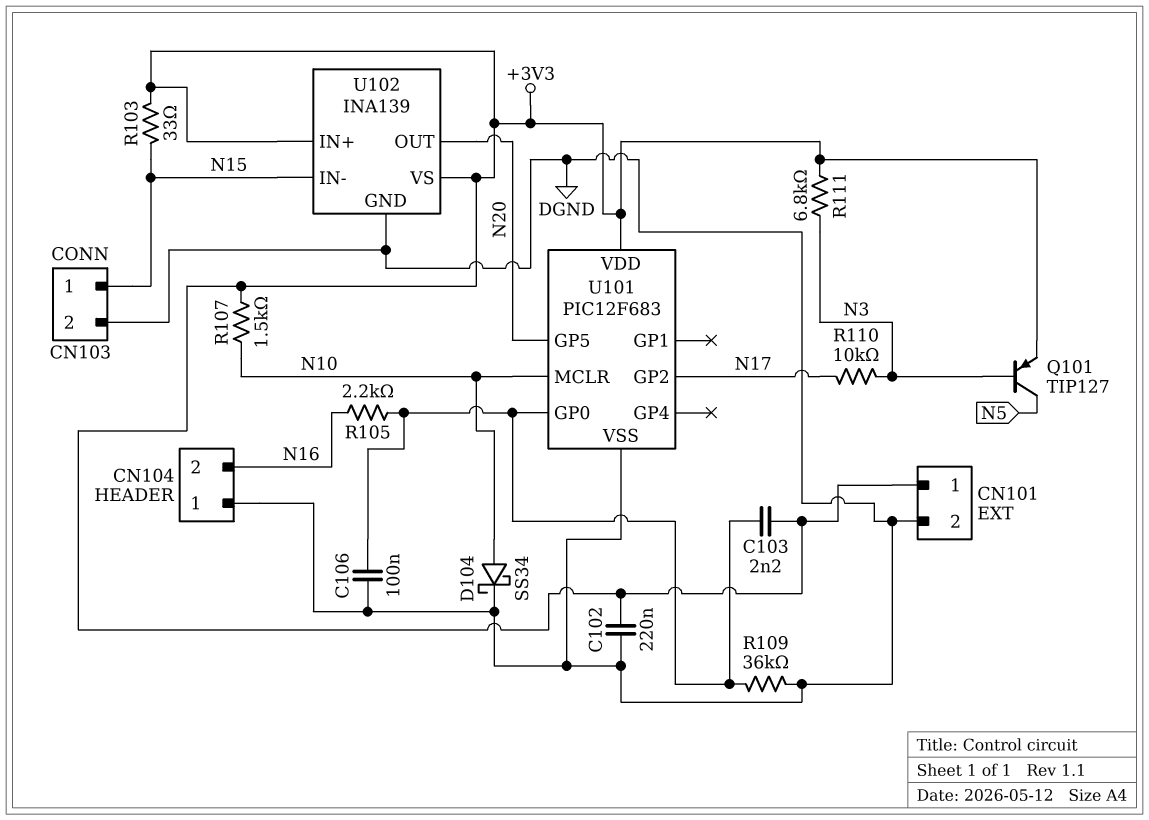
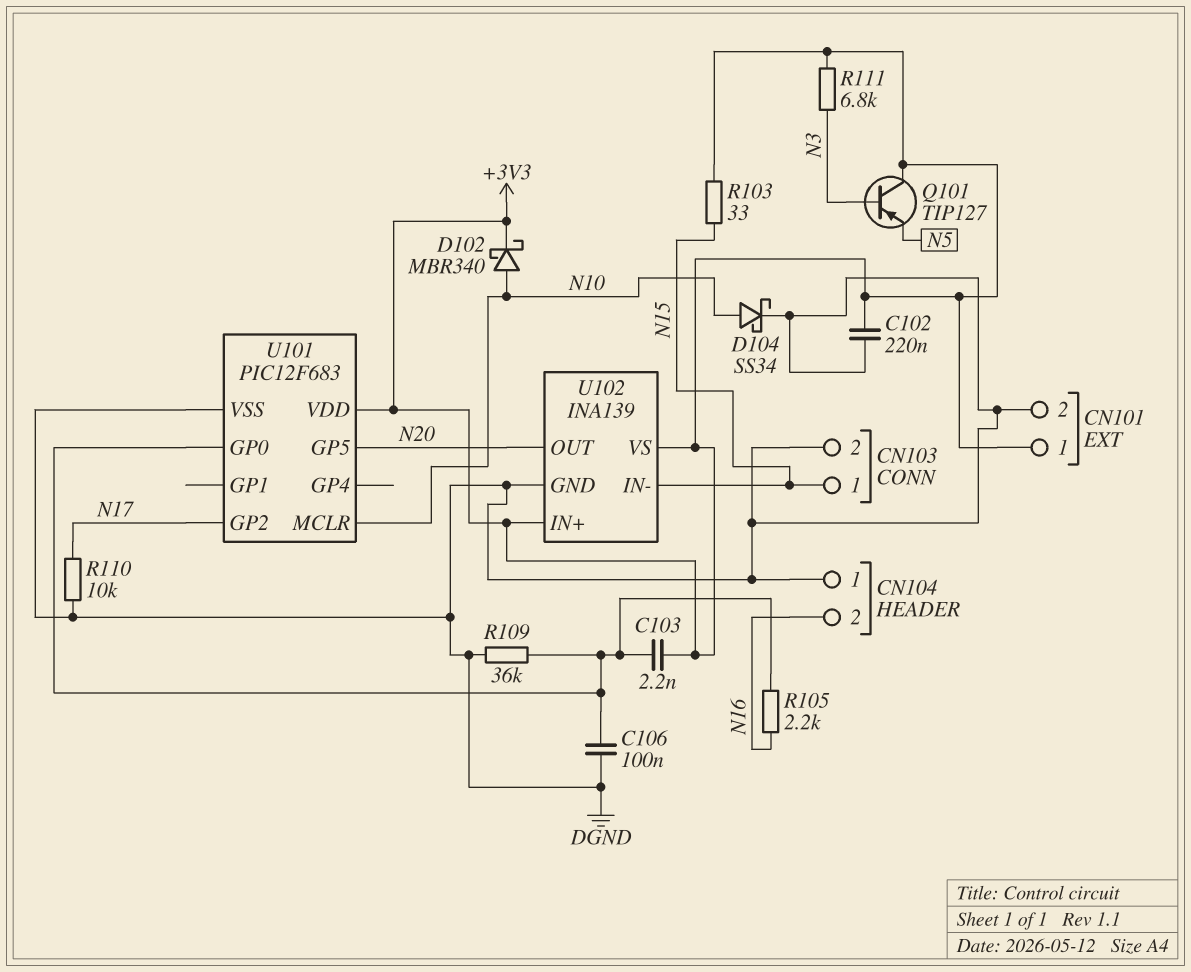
D102: none -> schottky MBR340 (A N10, K +3V3)
Q101: PNP TIP127 (B N3, C N5, E +3V3) -> PNP TIP127 (B N3, C +3V3, E N5)
R107: 1.5k (+3V3, N10) -> none
R110: 10k (N3, N17) -> 10k (DGND, N17)

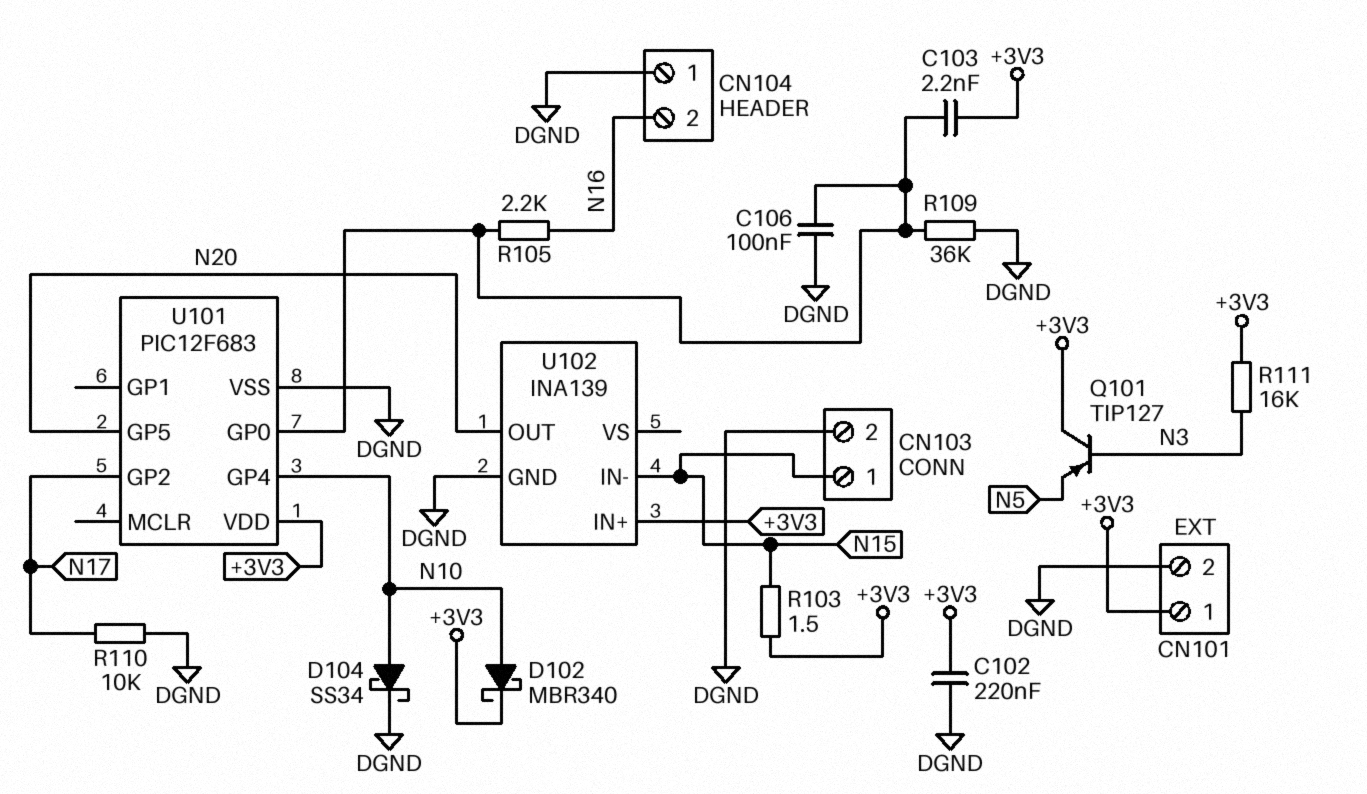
R103: 33 (+3V3, N15) -> 1.5 (+3V3, N15)
R111: 6.8k (+3V3, N3) -> 16k (+3V3, N3)
U101 pin GP4: none -> N10
U101 pin MCLR: N10 -> none
U102 pin VS: +3V3 -> none

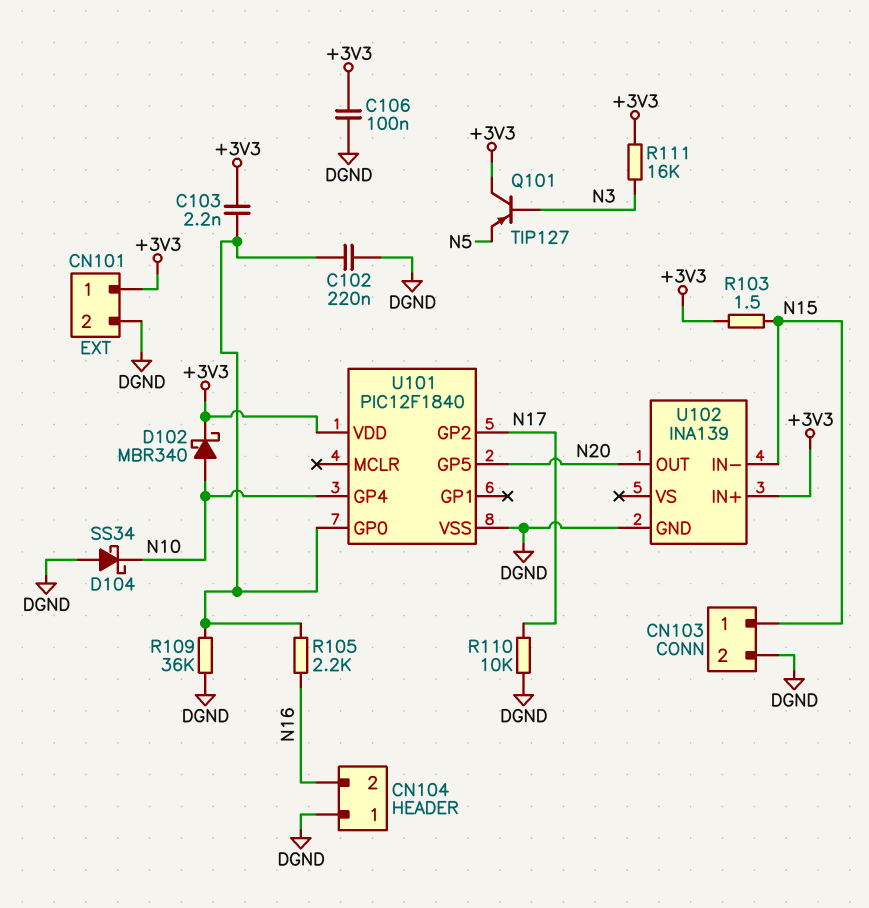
C102: 220nF (+3V3, DGND) -> 220nF (DGND, U101/GP0)
C106: 100nF (DGND, U101/GP0) -> 100nF (+3V3, DGND)
D104: schottky SS34 (A N10, K DGND) -> schottky SS34 (A DGND, K N10)
U101: PIC12F683 -> PIC12F1840

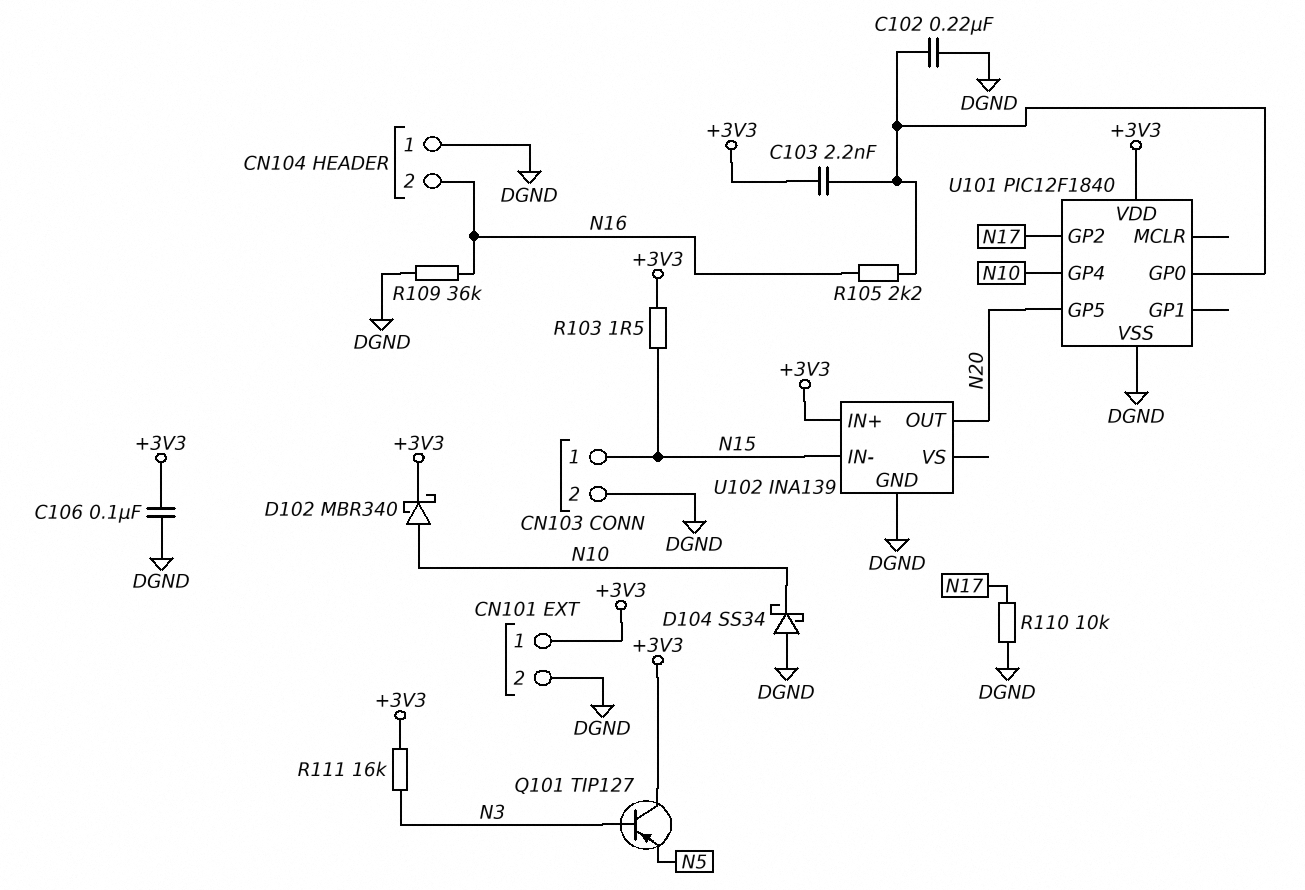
R109: 36k (DGND, U101/GP0) -> 36k (DGND, N16)

